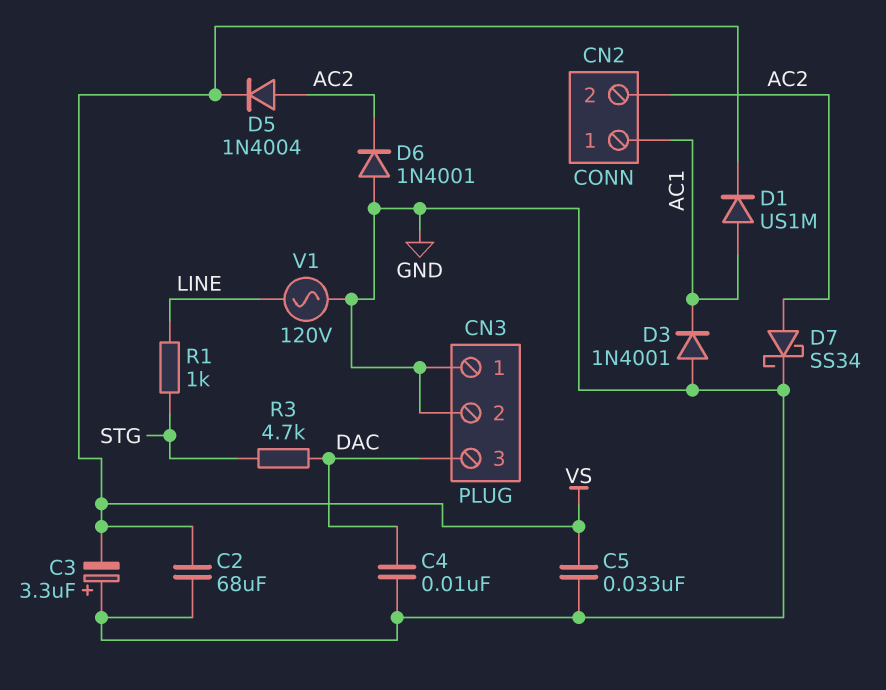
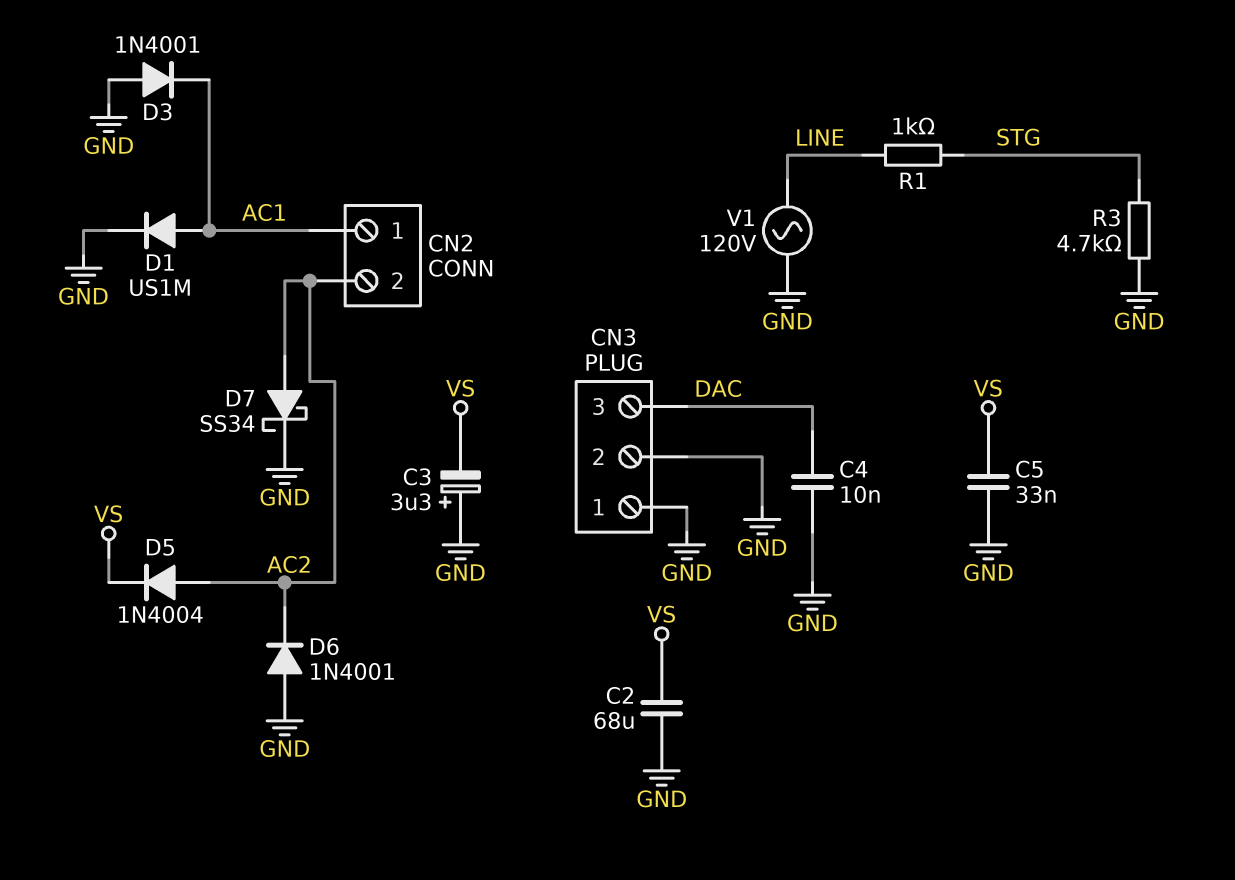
D1: diode US1M (A AC1, K VS) -> diode US1M (A AC1, K GND)
R3: 4.7k (DAC, STG) -> 4.7k (GND, STG)

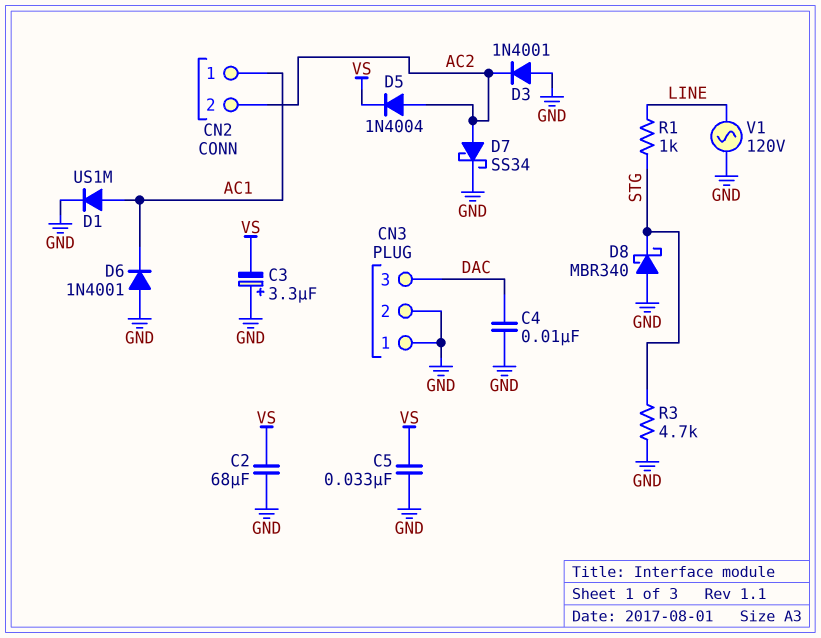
D3: diode 1N4001 (A GND, K AC1) -> diode 1N4001 (A GND, K AC2)
D6: diode 1N4001 (A GND, K AC2) -> diode 1N4001 (A GND, K AC1)
D8: none -> schottky MBR340 (A GND, K STG)

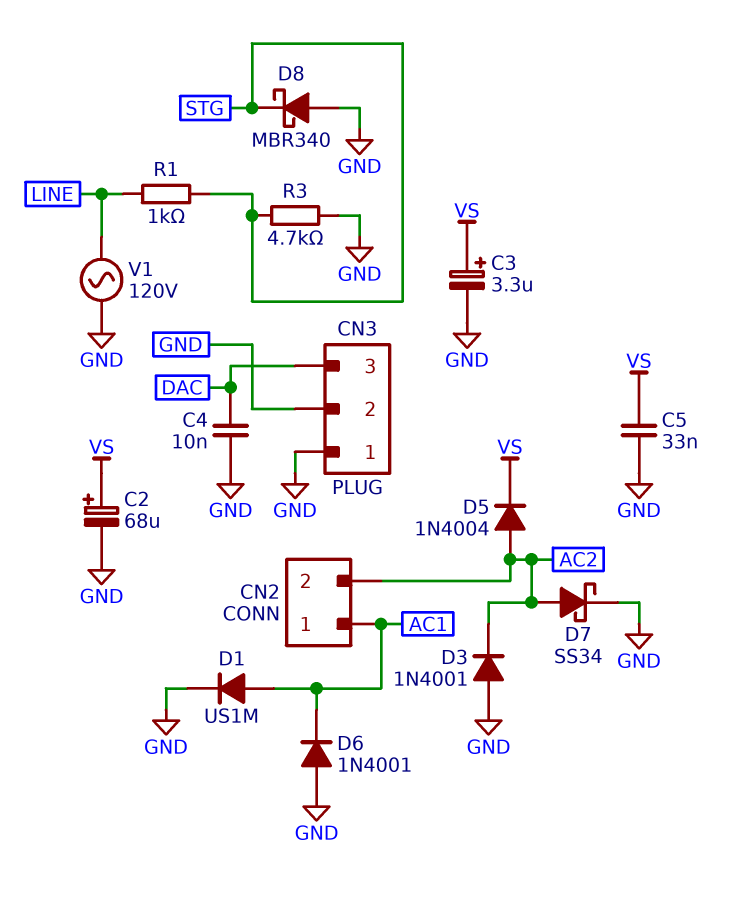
C2: 68uF (GND, VS) -> 68uF (plus VS, minus GND)
C3: 3.3uF (plus GND, minus VS) -> 3.3uF (plus VS, minus GND)

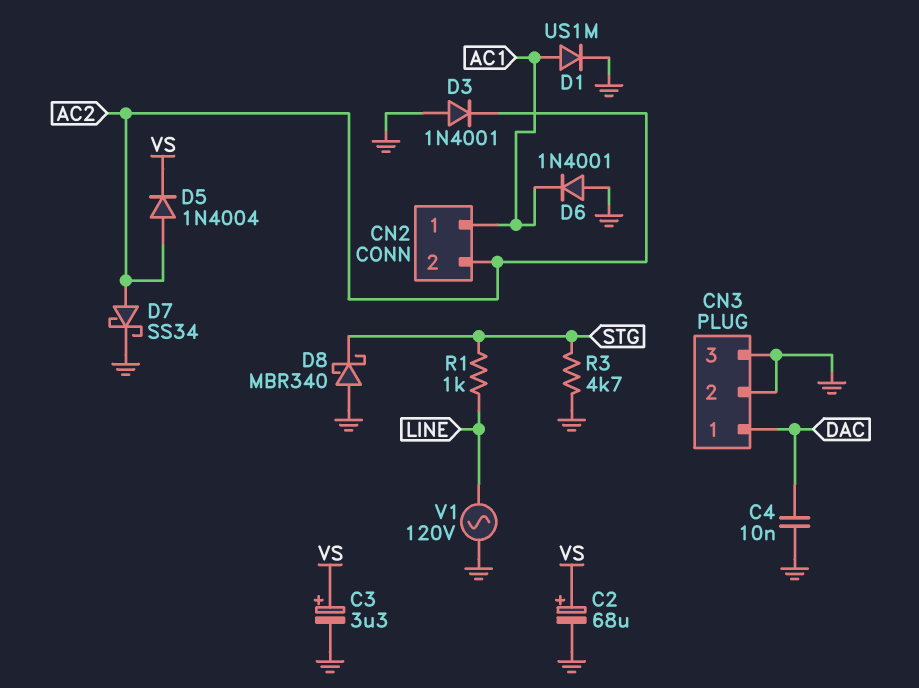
C5: 33nF (GND, VS) -> none
CN3 pin 1: GND -> DAC
CN3 pin 3: DAC -> GND

